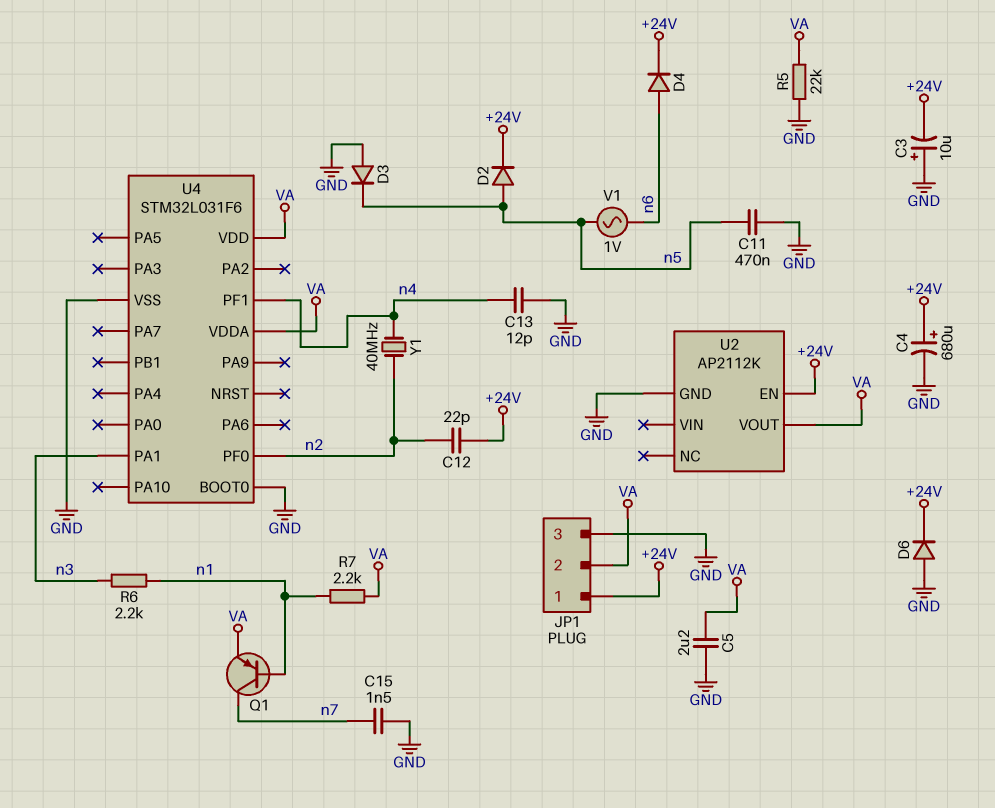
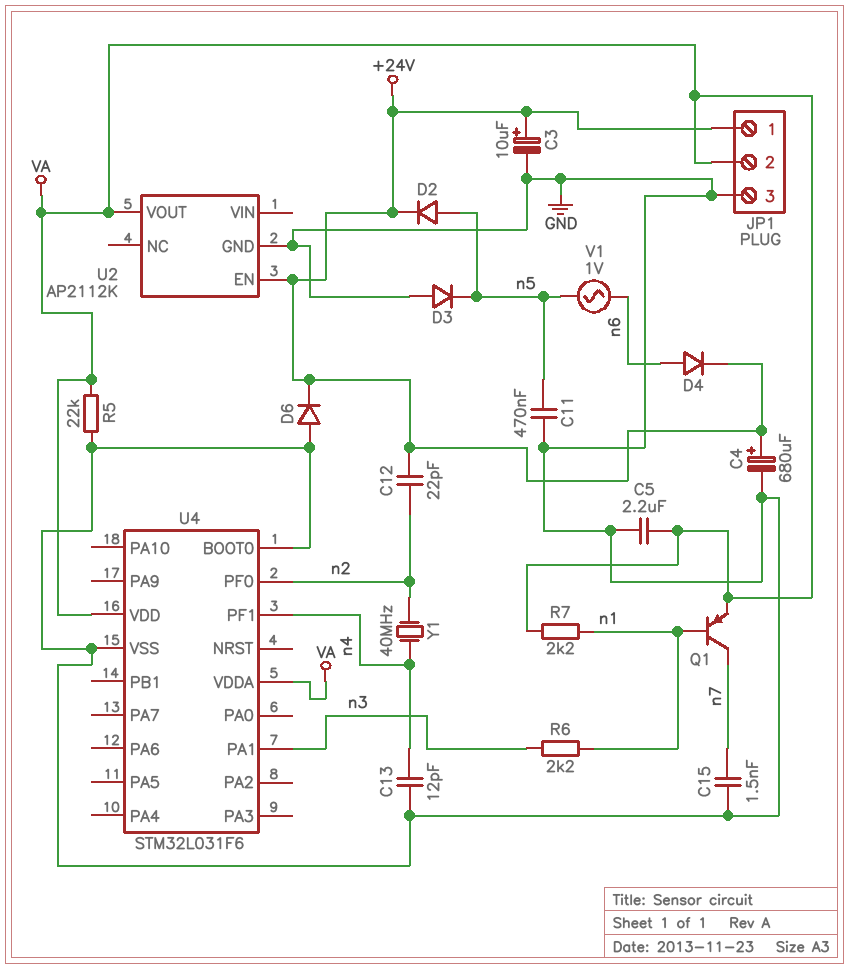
C3: 10uF (plus GND, minus +24V) -> 10uF (plus +24V, minus GND)

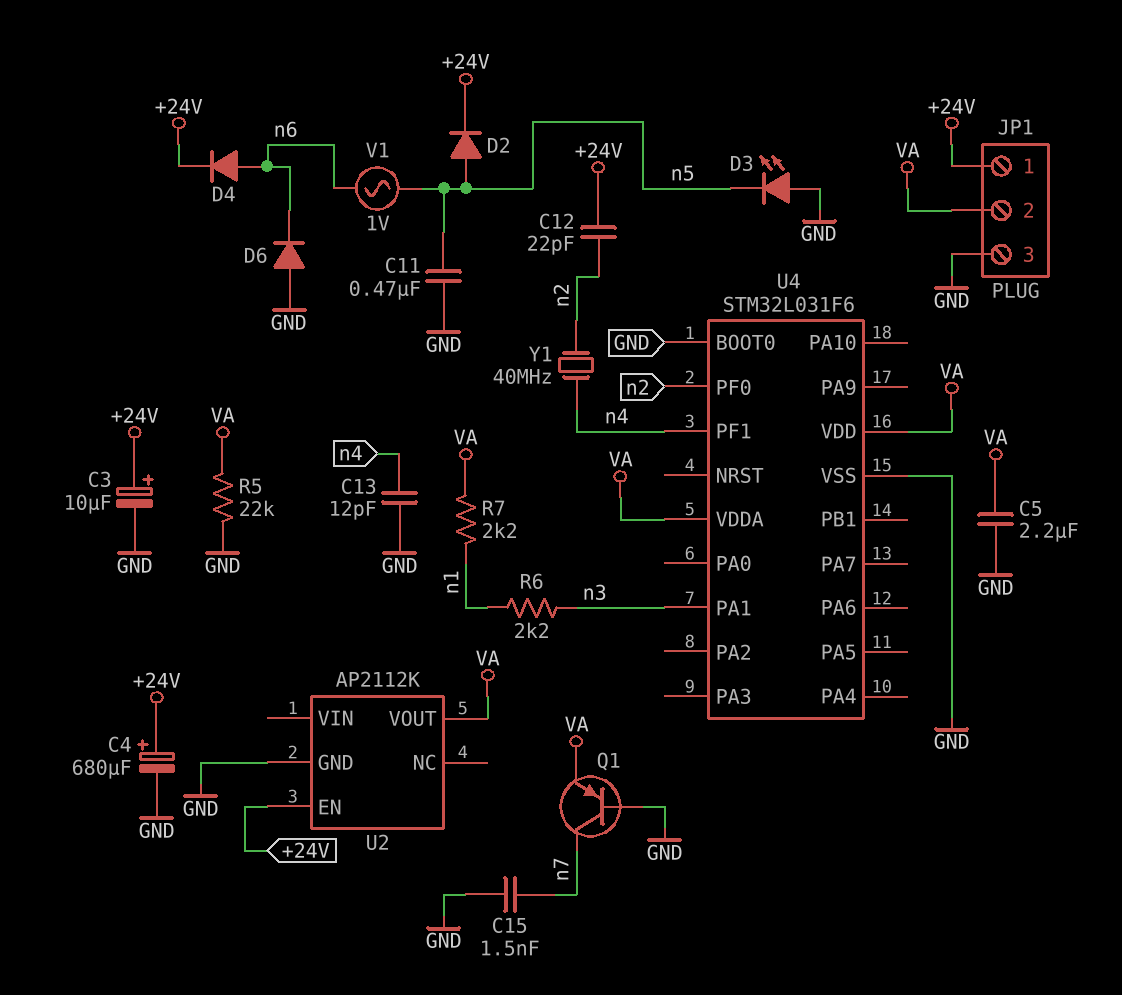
D3: diode (A GND, K n5) -> LED (A GND, K n5)
D6: diode (A GND, K +24V) -> diode (A GND, K n6)
Q1: PNP (B n1, C n7, E VA) -> PNP (B GND, C n7, E VA)

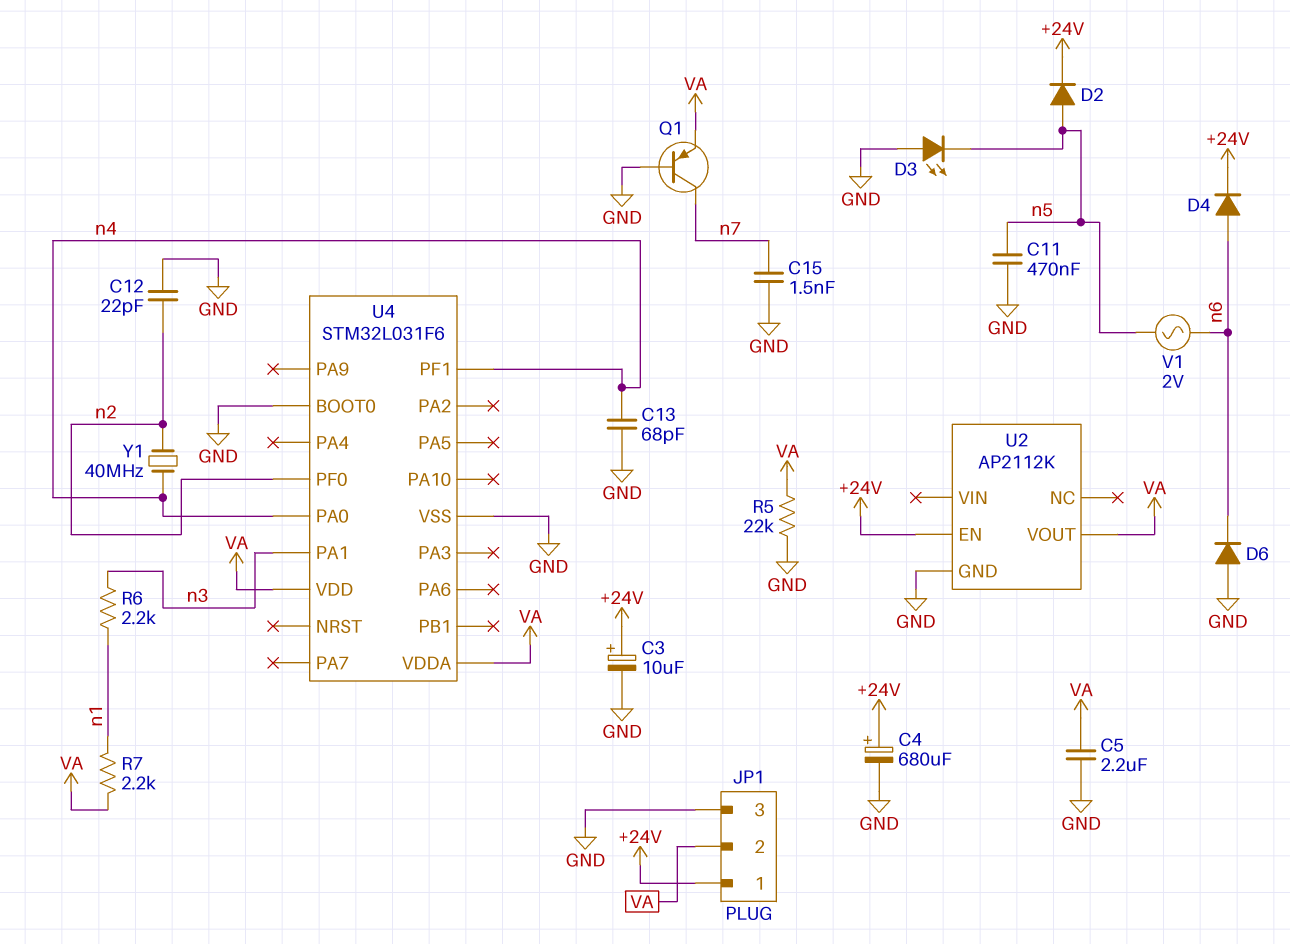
C12: 22pF (+24V, n2) -> 22pF (GND, n2)
C13: 12pF (GND, n4) -> 68pF (GND, n4)
U4 pin PA0: none -> n4
V1: AC 1V (n5, n6) -> AC 2V (n5, n6)

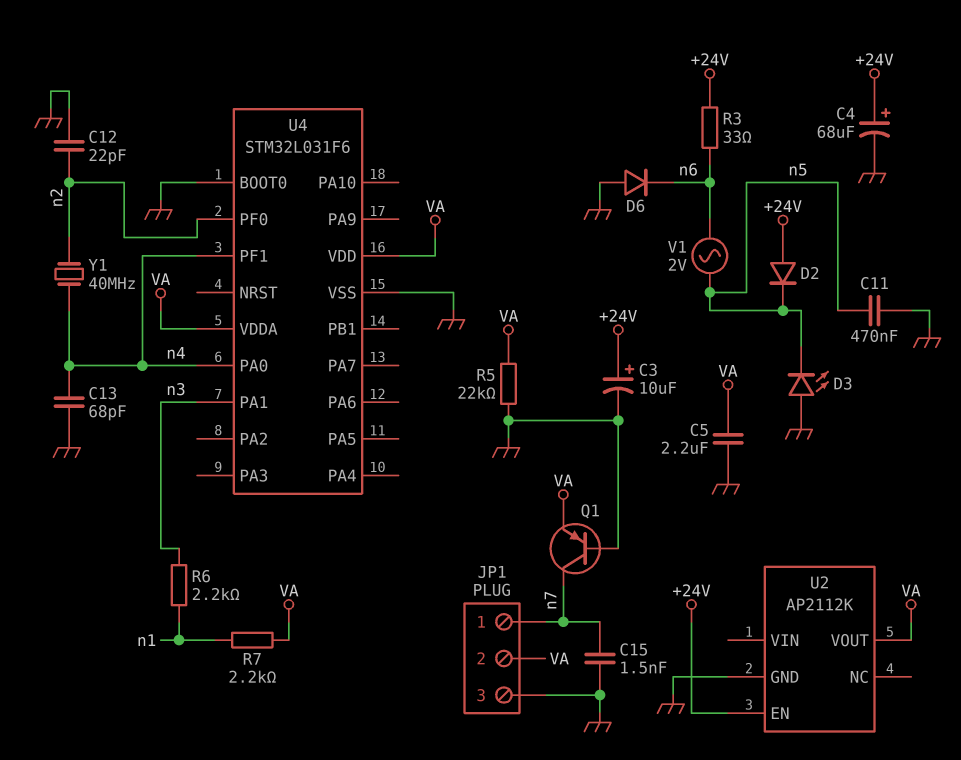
C4: 680uF (plus +24V, minus GND) -> 68uF (plus +24V, minus GND)
D2: diode (A n5, K +24V) -> diode (A +24V, K n5)
D4: diode (A n6, K +24V) -> none
JP1 pin 1: +24V -> n7
R3: none -> 33 (+24V, n6)

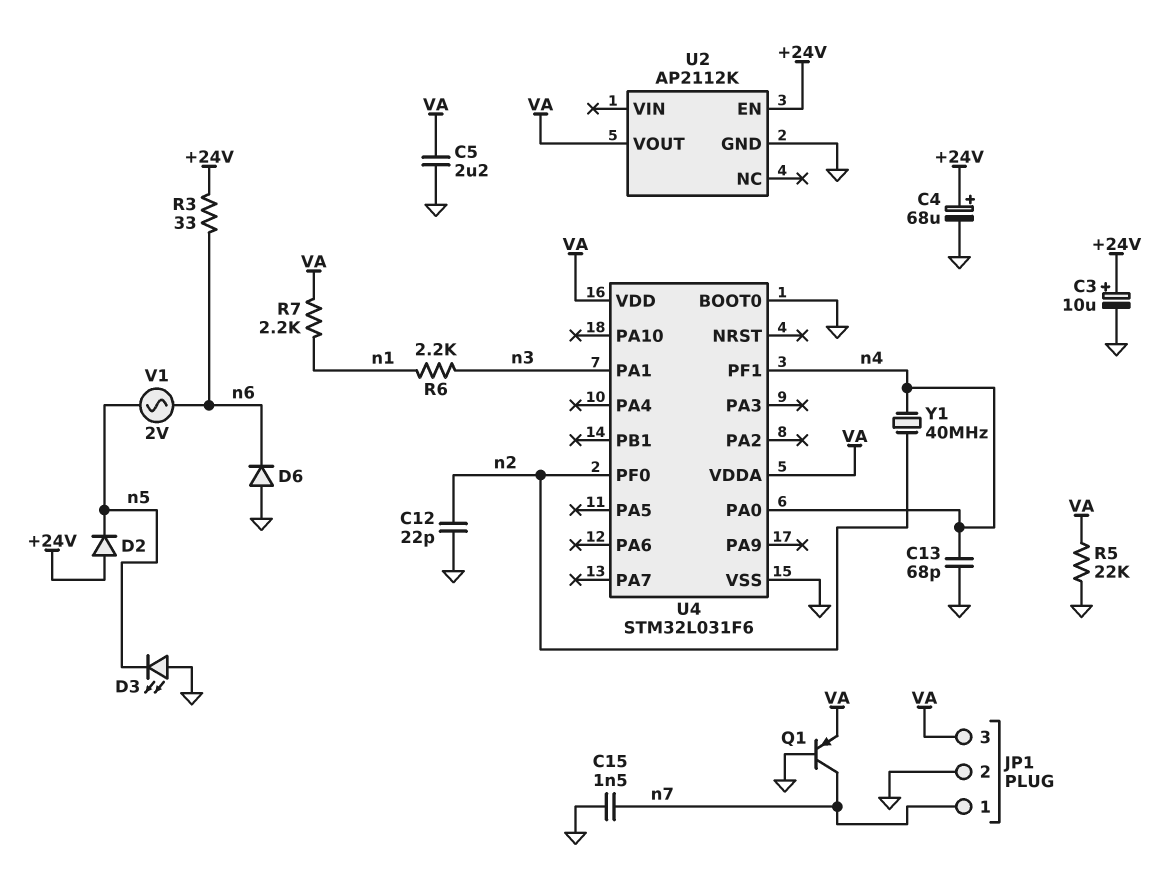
C11: 470nF (GND, n5) -> none
JP1 pin 2: VA -> GND
JP1 pin 3: GND -> VA

